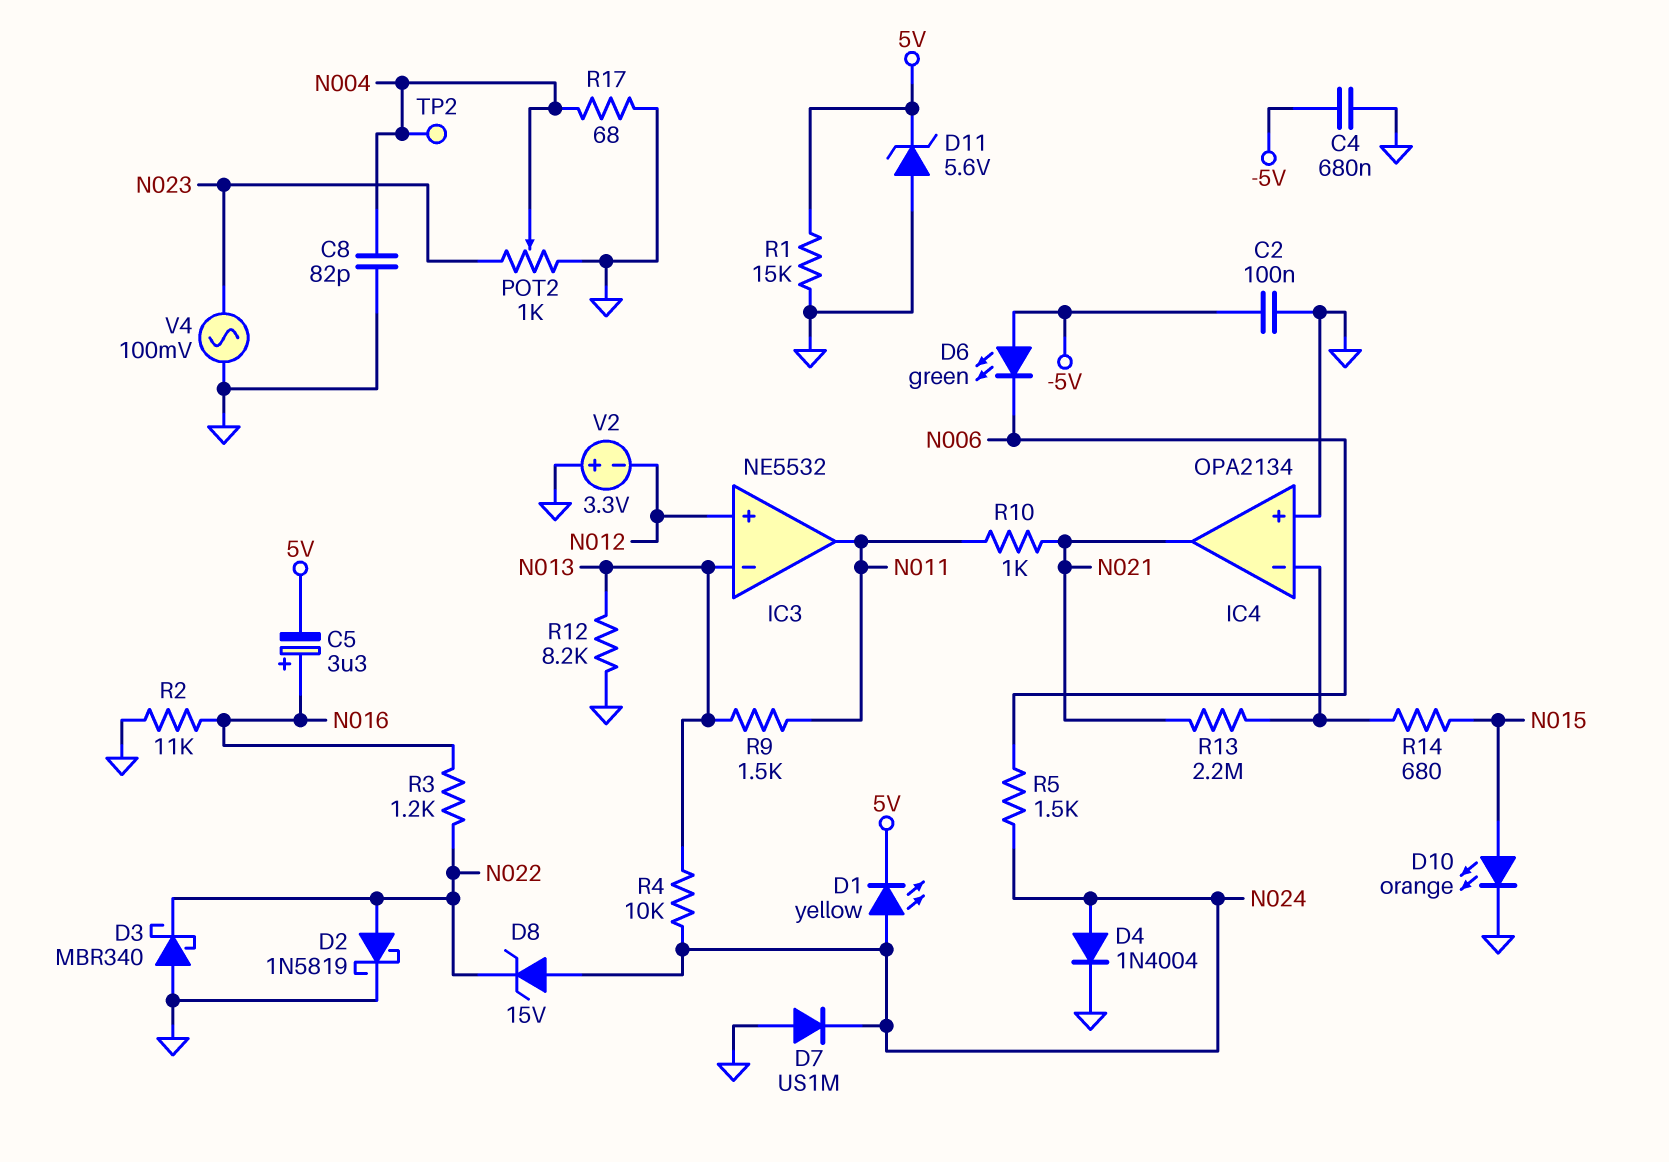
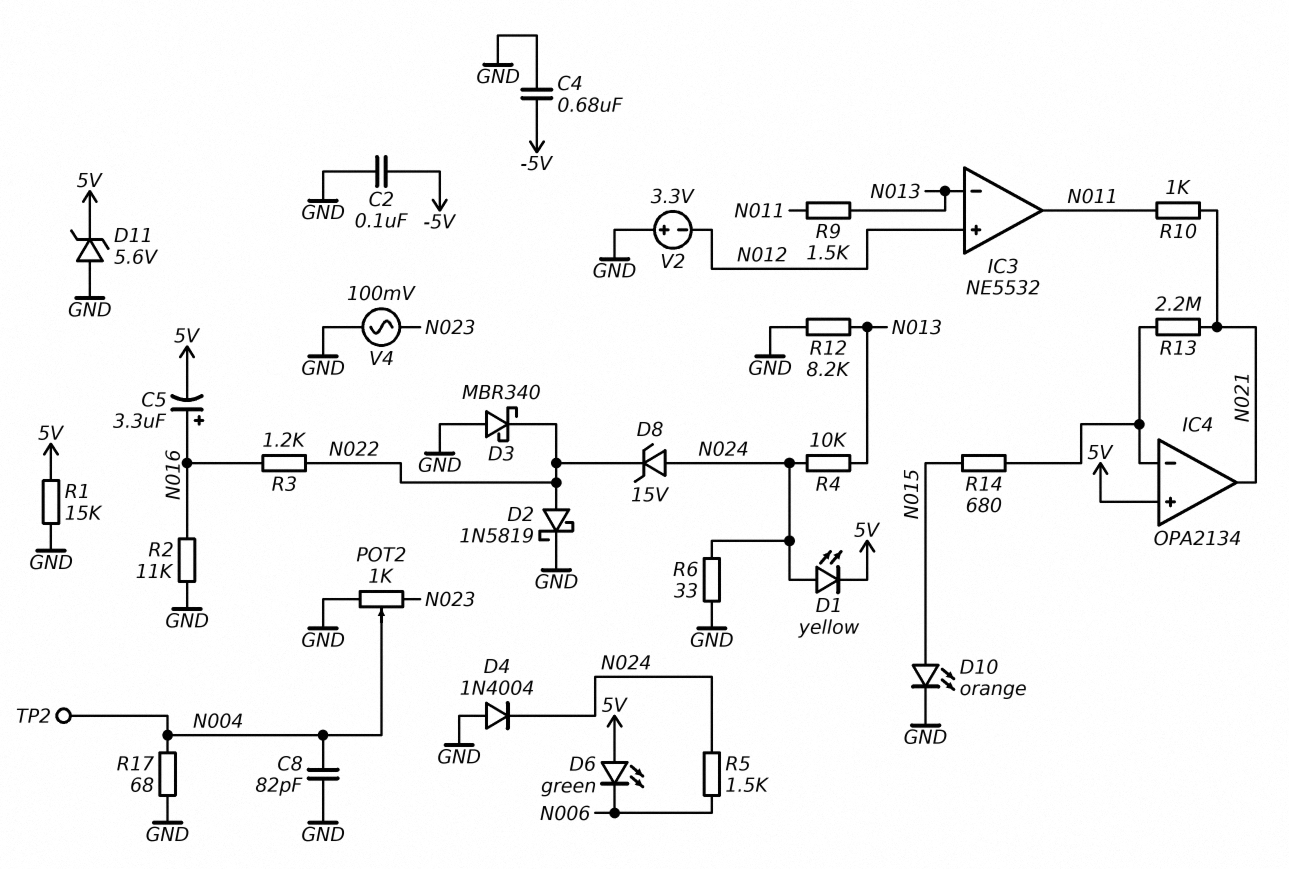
D4: diode 1N4004 (A N024, K GND) -> diode 1N4004 (A GND, K N024)
D6: LED green (A -5V, K N006) -> LED green (A 5V, K N006)
D7: diode US1M (A GND, K N024) -> none
IC4 pin in+: GND -> 5V
R6: none -> 33 (GND, N024)

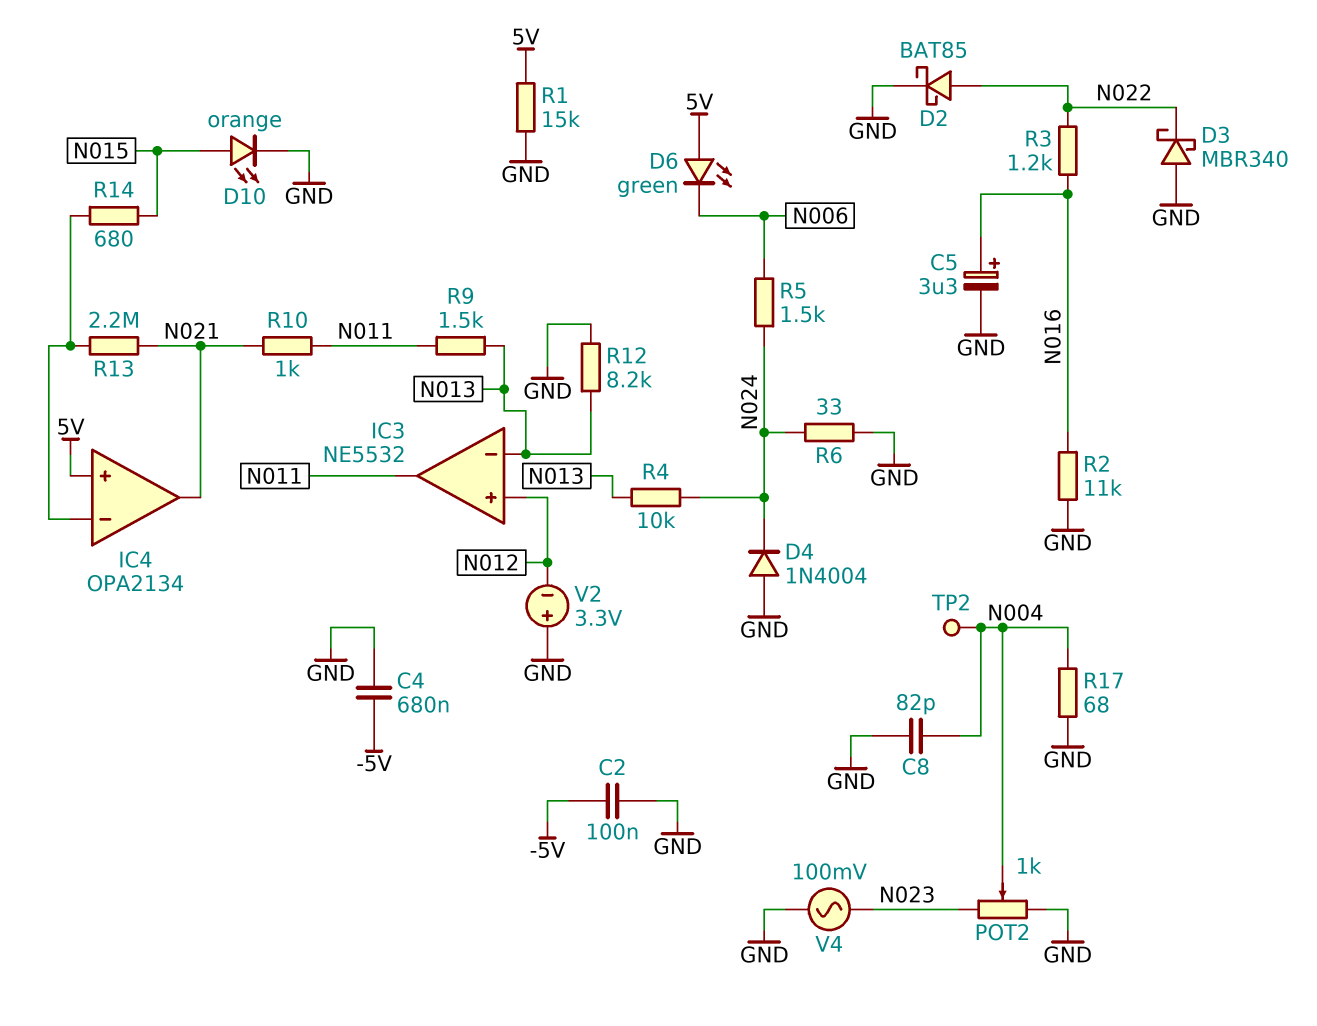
C5: 3.3uF (plus N016, minus 5V) -> 3.3uF (plus N016, minus GND)
D1: LED yellow (A N024, K 5V) -> none
D2: schottky 1N5819 (A N022, K GND) -> schottky BAT85 (A N022, K GND)
D8: zener 15V (A N024, K N022) -> none
D11: zener 5.6V (A GND, K 5V) -> none

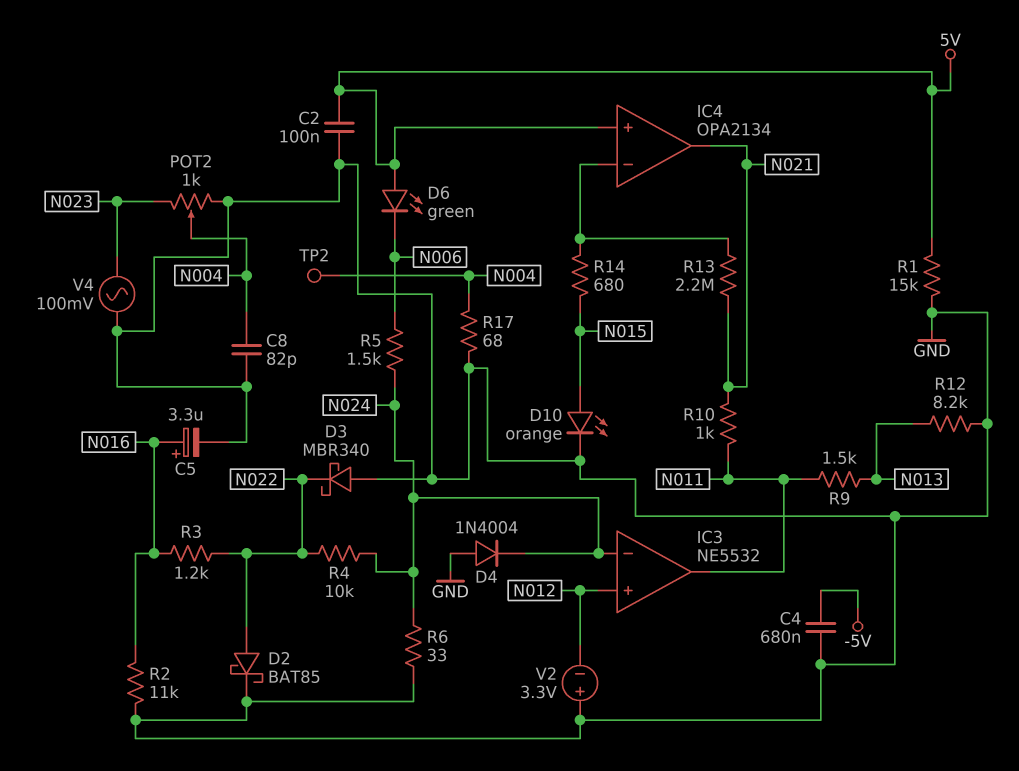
C2: 100nF (-5V, GND) -> 100nF (5V, GND)
IC3 pin in-: N013 -> N024
R4: 10k (N013, N024) -> 10k (N022, N024)

